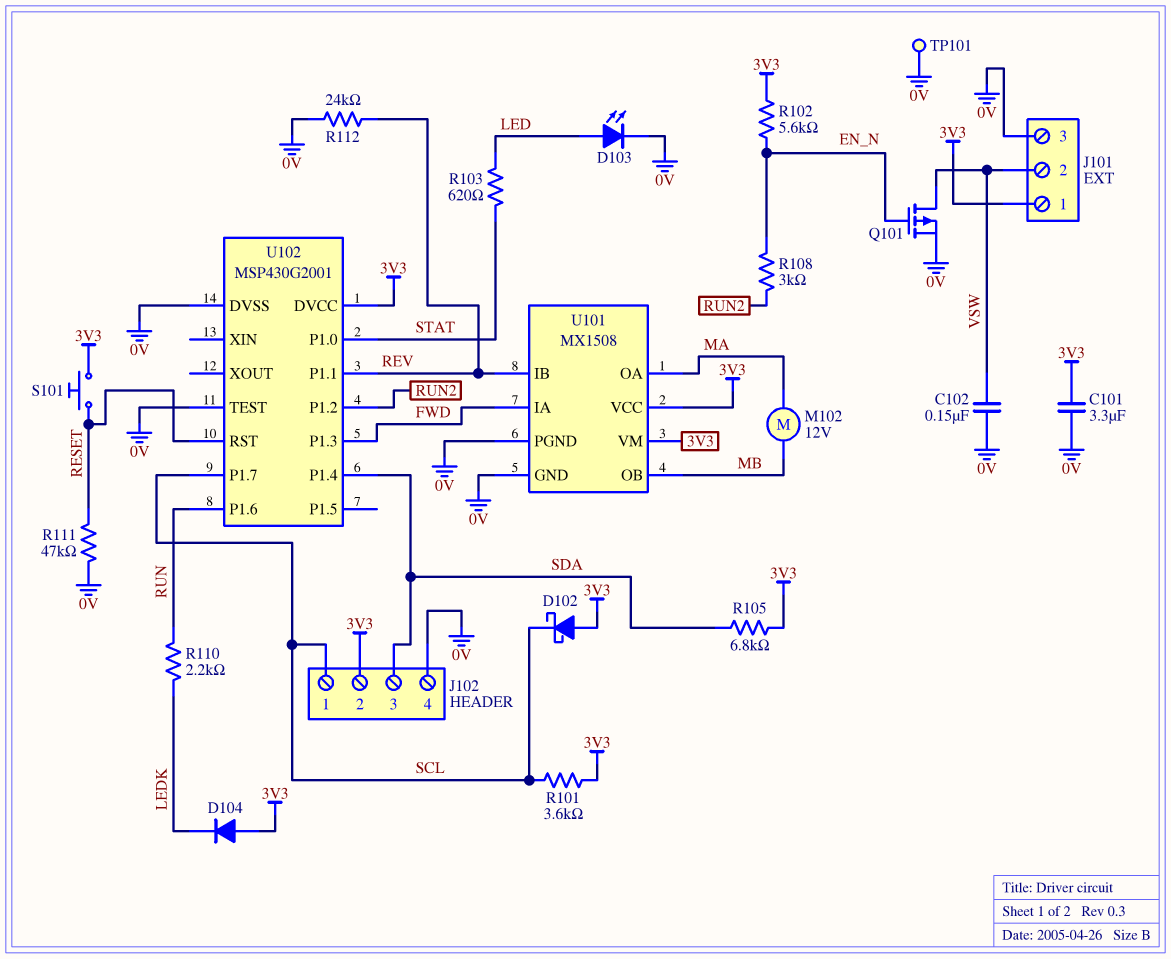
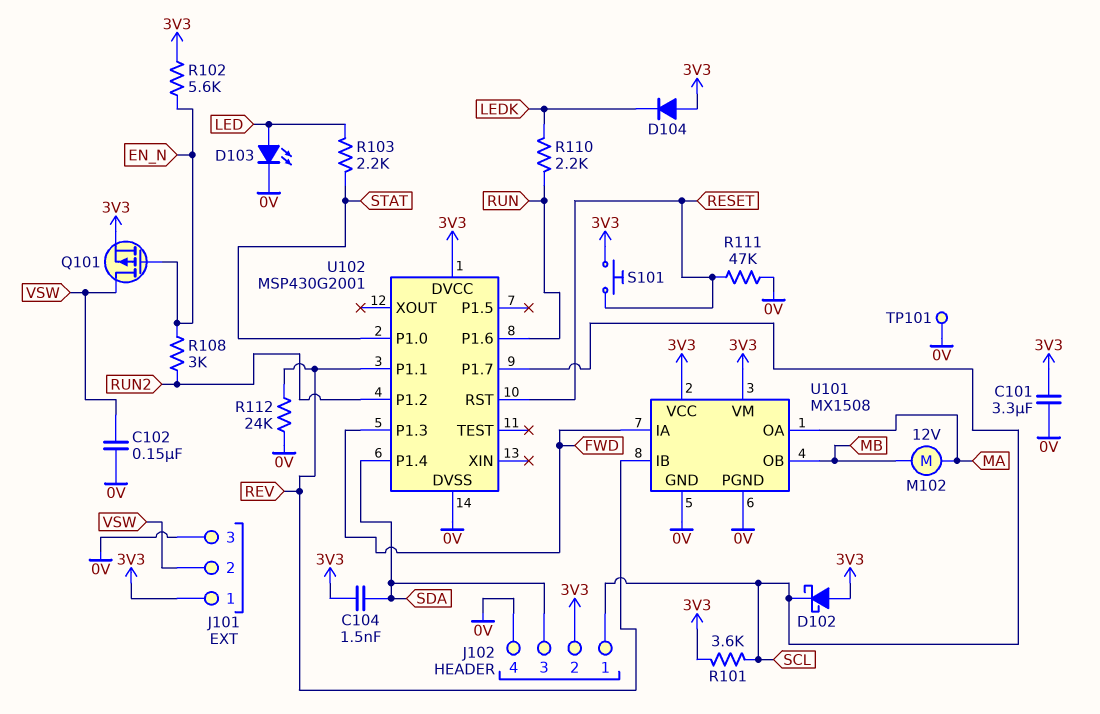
C104: none -> 1.5nF (3V3, SDA)
Q101: PMOS (G EN_N, D VSW, S 0V) -> PMOS (G EN_N, D VSW, S 3V3)
R103: 620 (LED, STAT) -> 2.2k (LED, STAT)
R105: 6.8k (3V3, SDA) -> none
U102 pin TEST: 0V -> none

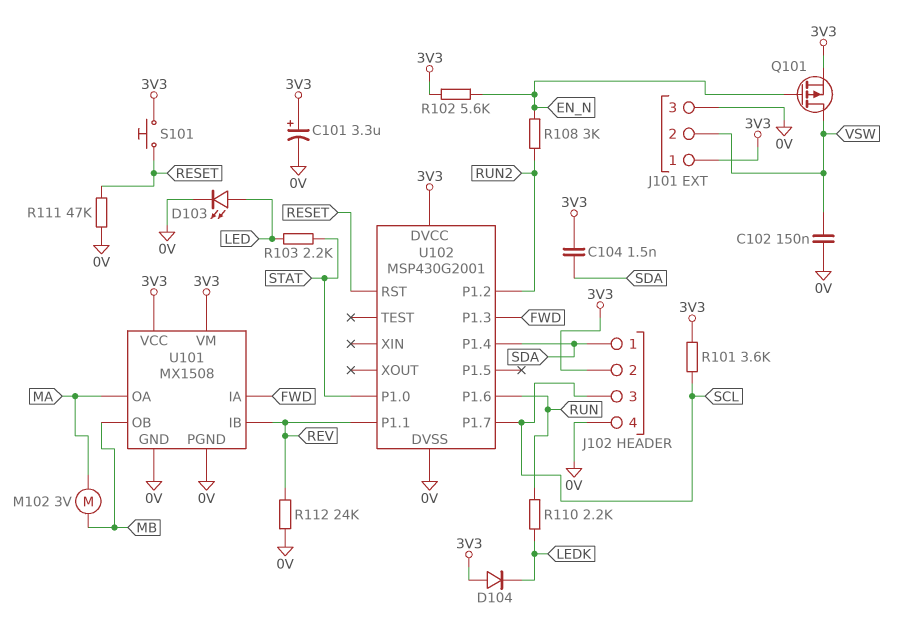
C101: 3.3uF (0V, 3V3) -> 3.3uF (plus 3V3, minus 0V)
D102: schottky (A 3V3, K SCL) -> none
J102 pin 1: SCL -> SDA
J102 pin 3: SDA -> SCL
M102: motor 12V (MA, MB) -> motor 3V (MA, MB)
TP101: test point (0V) -> none

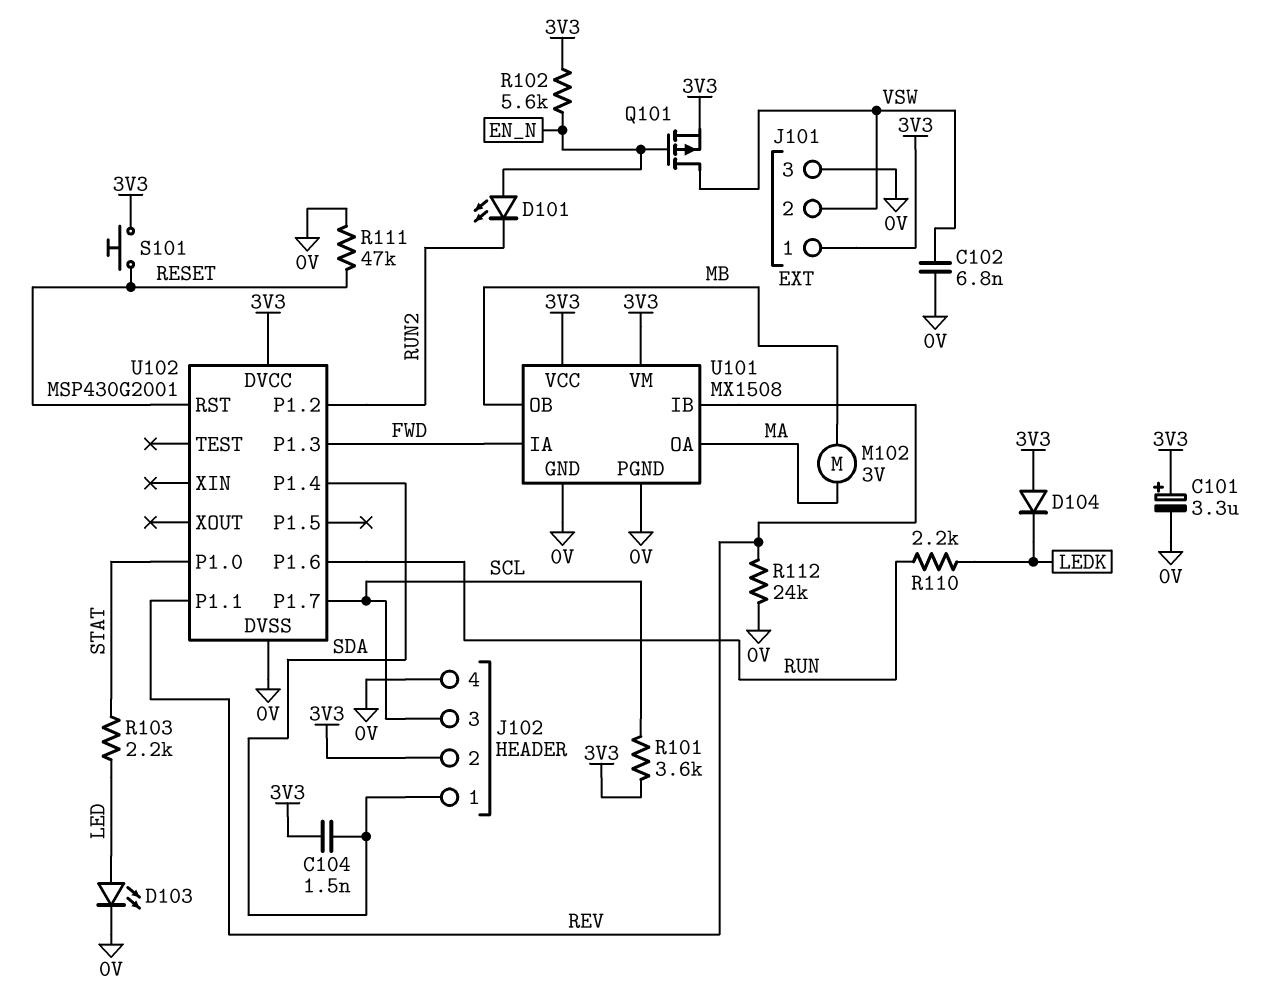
C102: 150nF (0V, VSW) -> 6.8nF (0V, VSW)
D101: none -> LED (A EN_N, K RUN2)
R108: 3k (EN_N, RUN2) -> none

